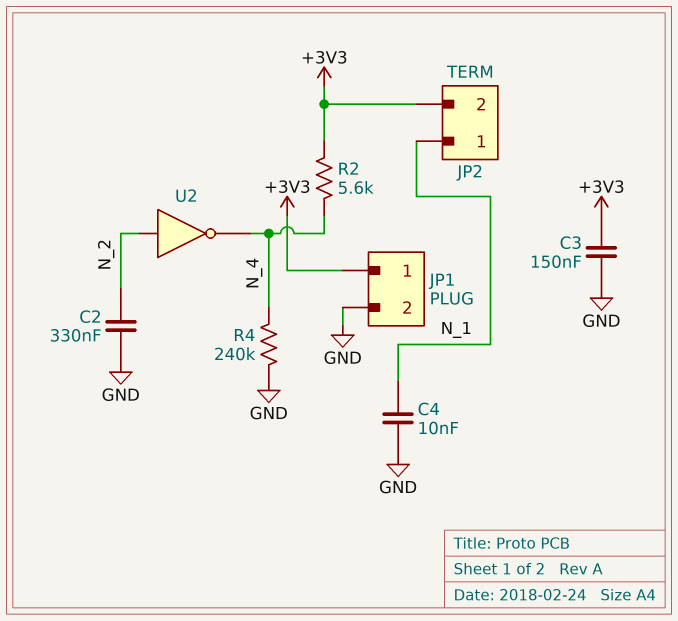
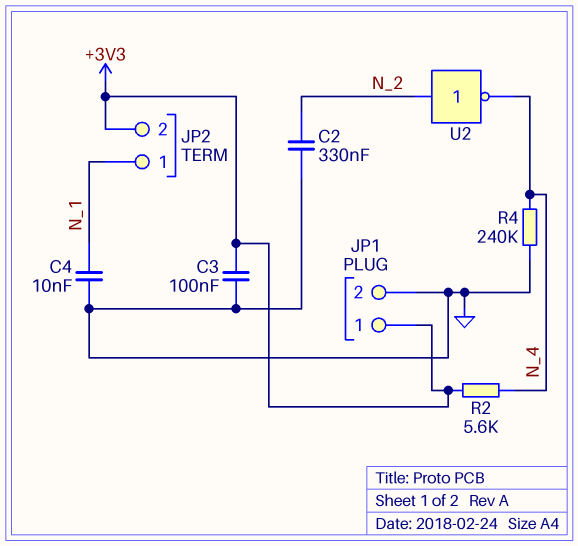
C3: 150nF (+3V3, GND) -> 100nF (+3V3, GND)

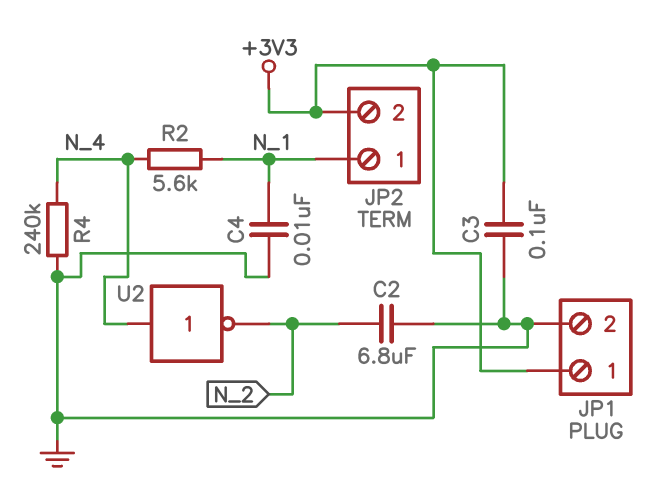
C2: 330nF (GND, N_2) -> 6.8uF (GND, N_2)
R2: 5.6k (+3V3, N_4) -> 5.6k (N_1, N_4)
U2: NOT (in N_2, out N_4) -> NOT (in N_4, out N_2)

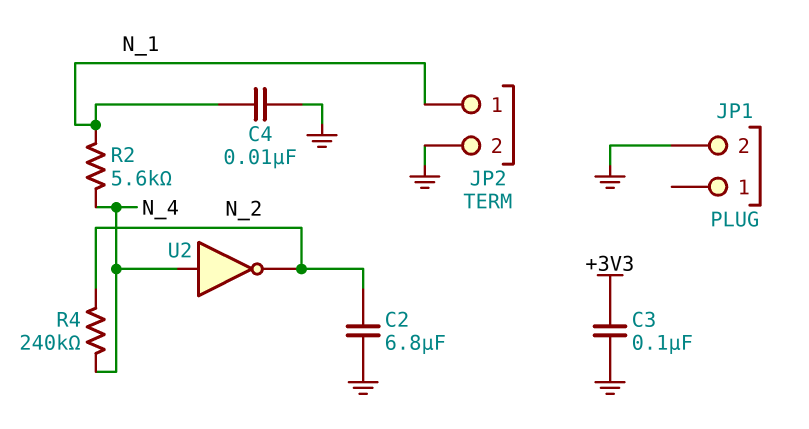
JP1 pin 1: +3V3 -> none
JP2 pin 2: +3V3 -> GND
R4: 240k (GND, N_4) -> 240k (N_2, N_4)

